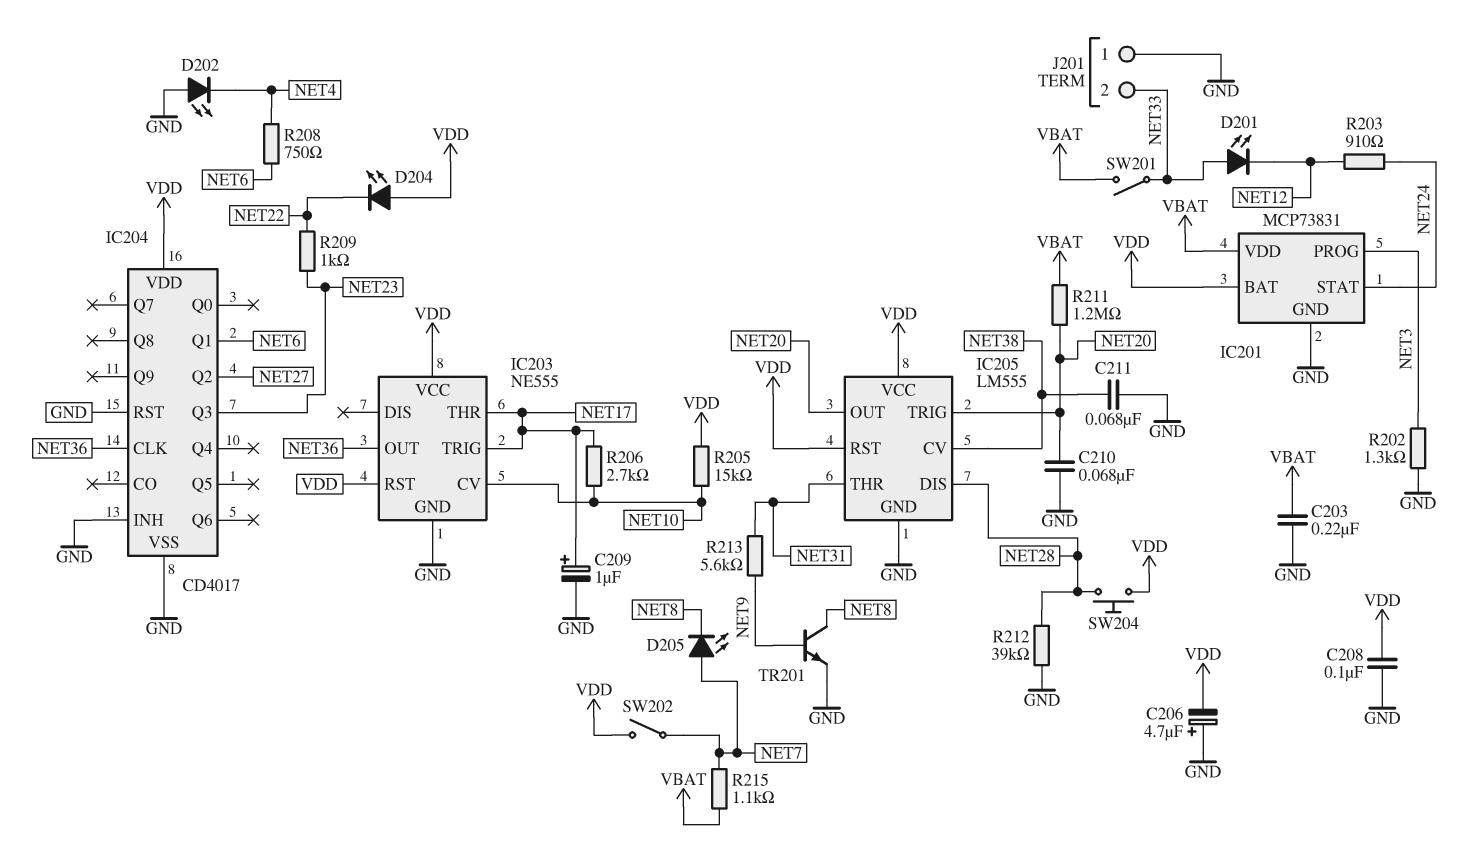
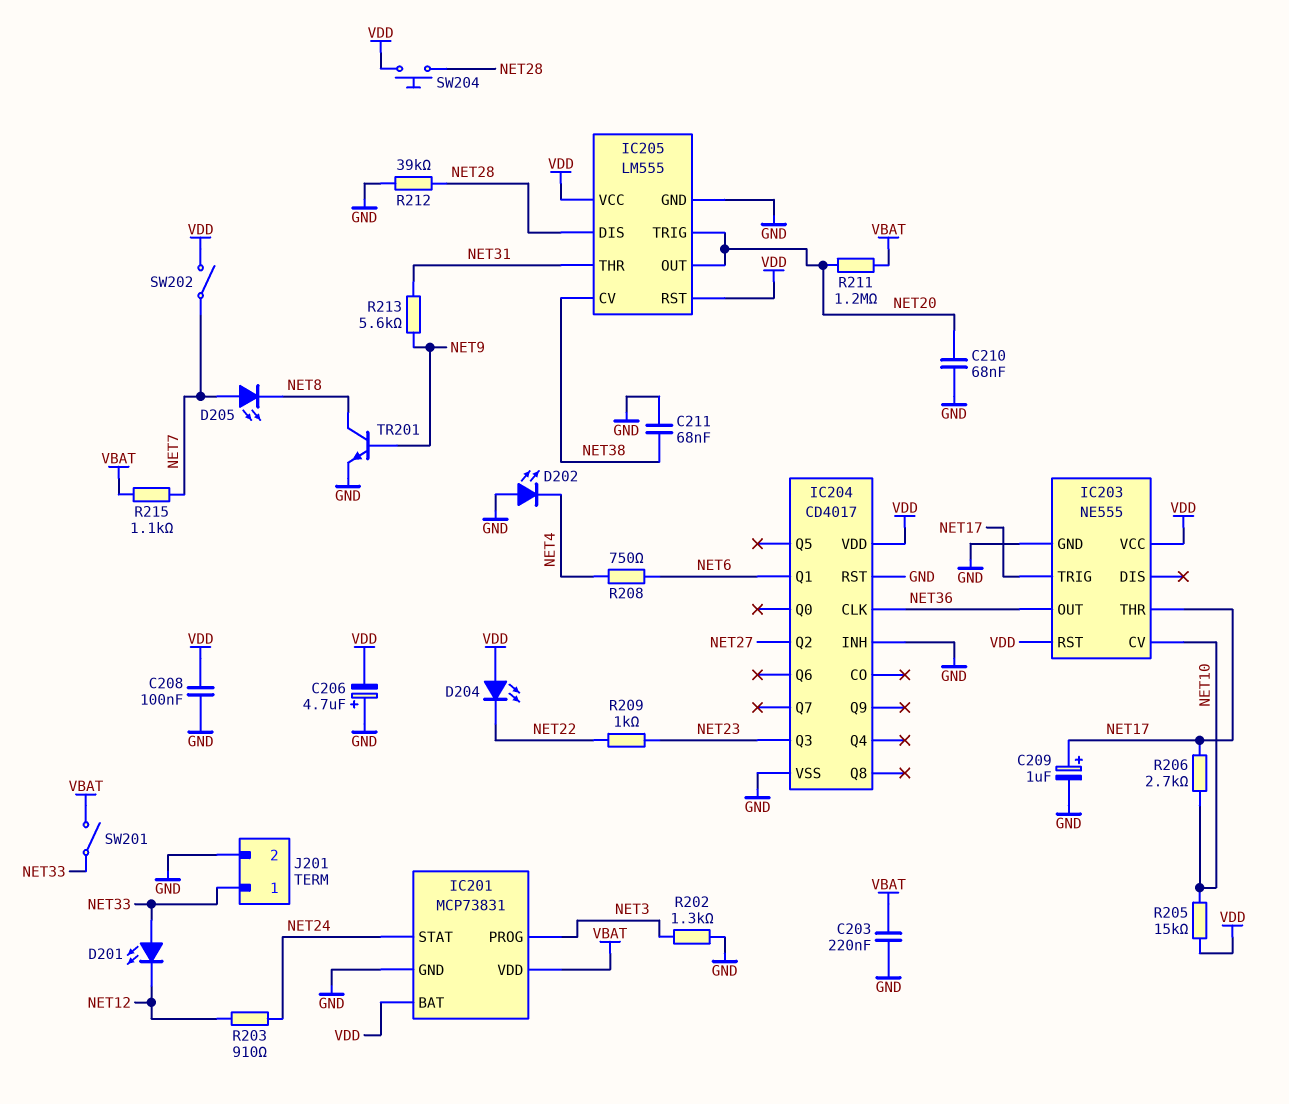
J201 pin 1: GND -> NET33
J201 pin 2: NET33 -> GND

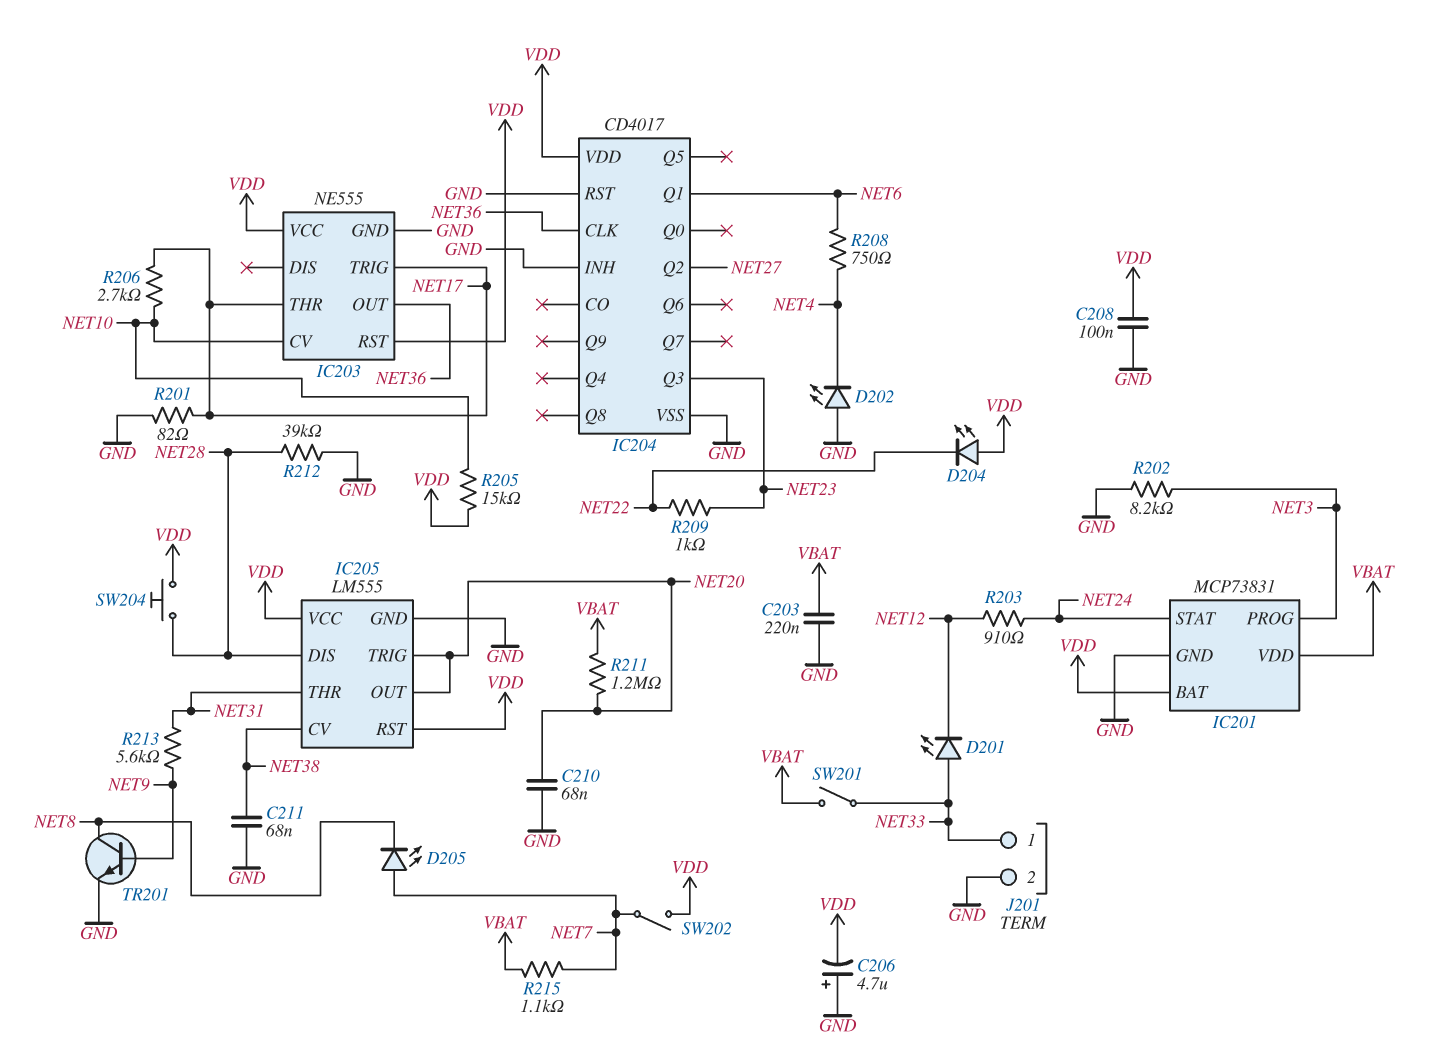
C209: 1uF (plus NET17, minus GND) -> none
R201: none -> 82 (GND, NET17)
R202: 1.3k (GND, NET3) -> 8.2k (GND, NET3)

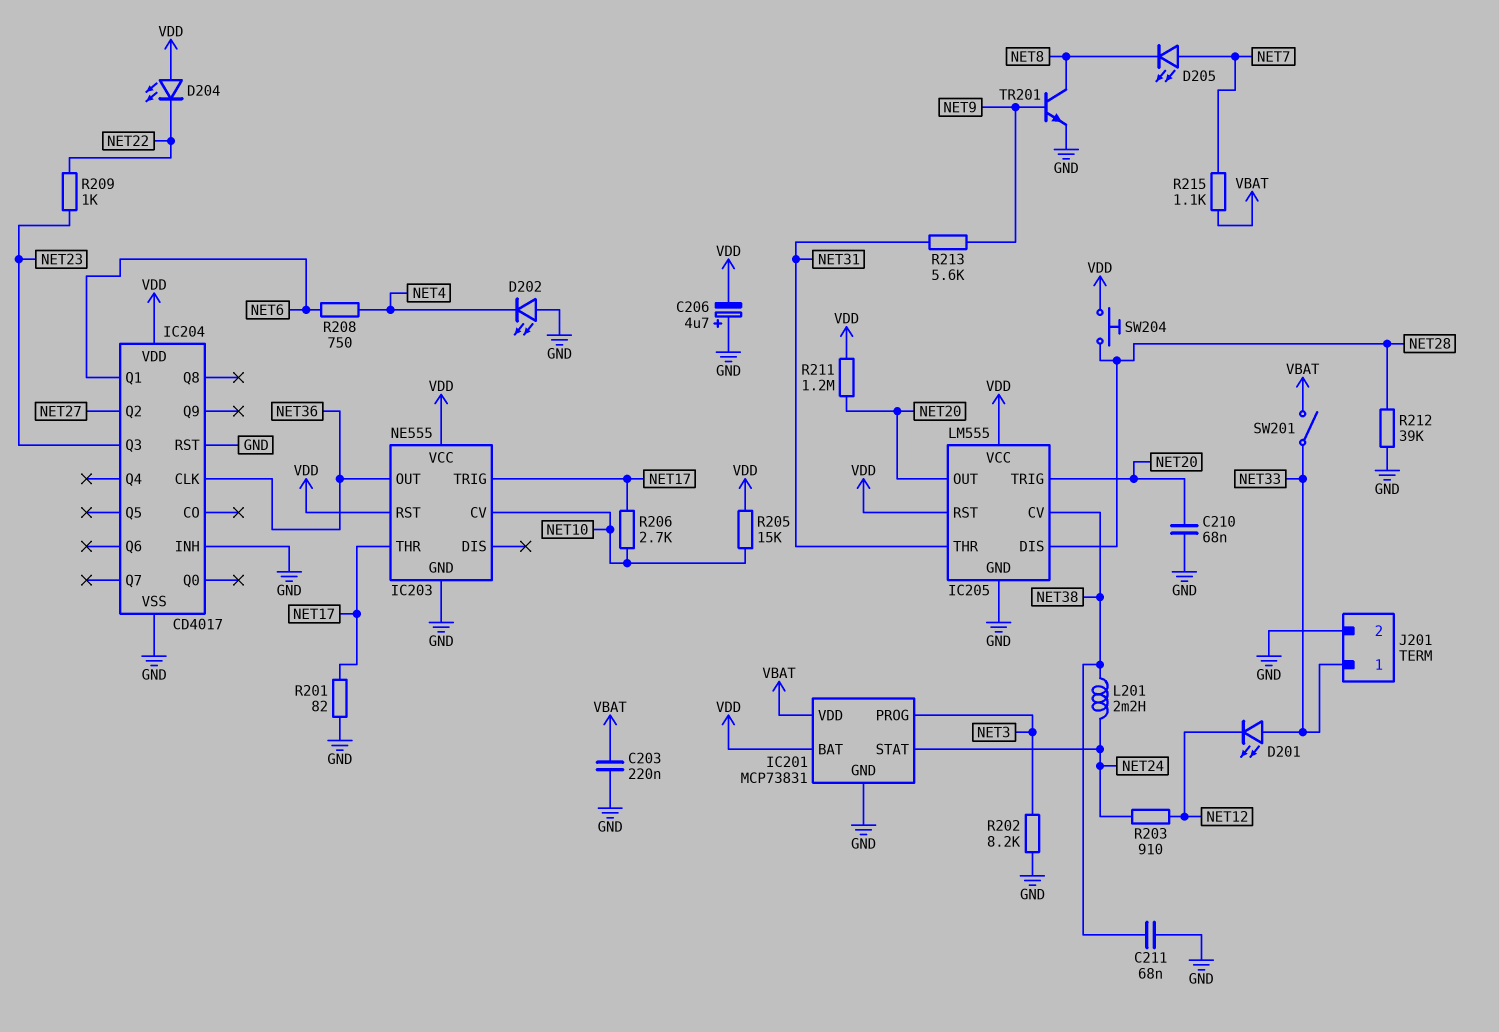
C208: 100nF (GND, VDD) -> none
L201: none -> 2.2mH (NET24, NET38)
R211: 1.2M (NET20, VBAT) -> 1.2M (NET20, VDD)
SW202: switch (NET7, VDD) -> none

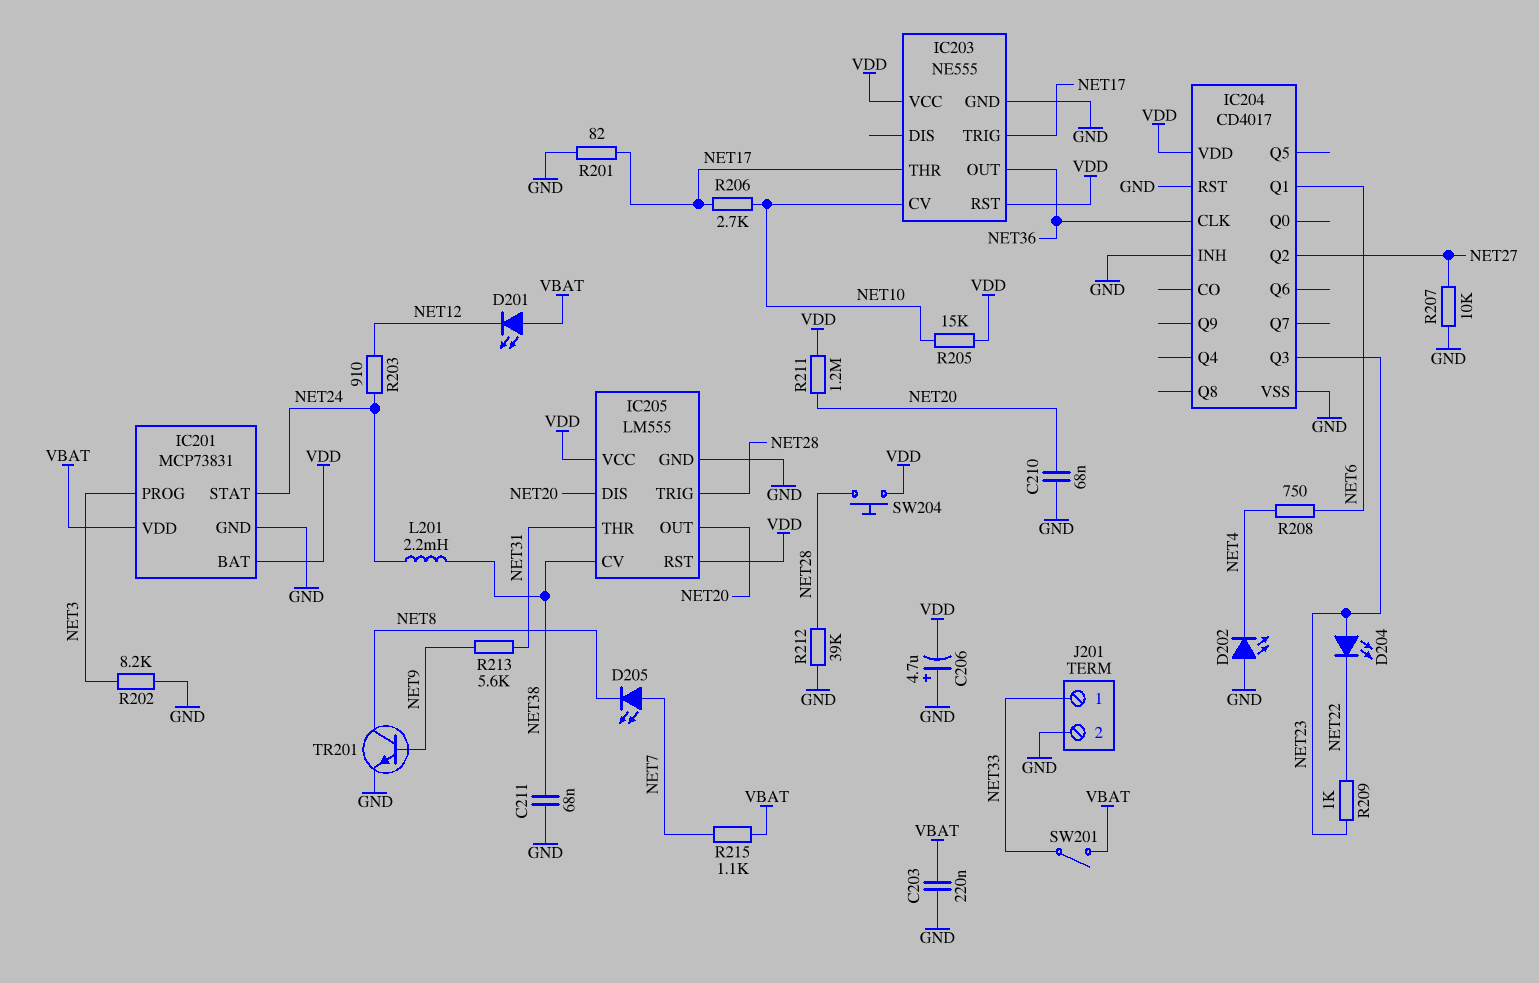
D201: LED (A NET33, K NET12) -> LED (A VBAT, K NET12)
D204: LED (A VDD, K NET22) -> LED (A NET23, K NET22)
IC205 pin DIS: NET28 -> NET20
IC205 pin TRIG: NET20 -> NET28
R207: none -> 10k (GND, NET27)

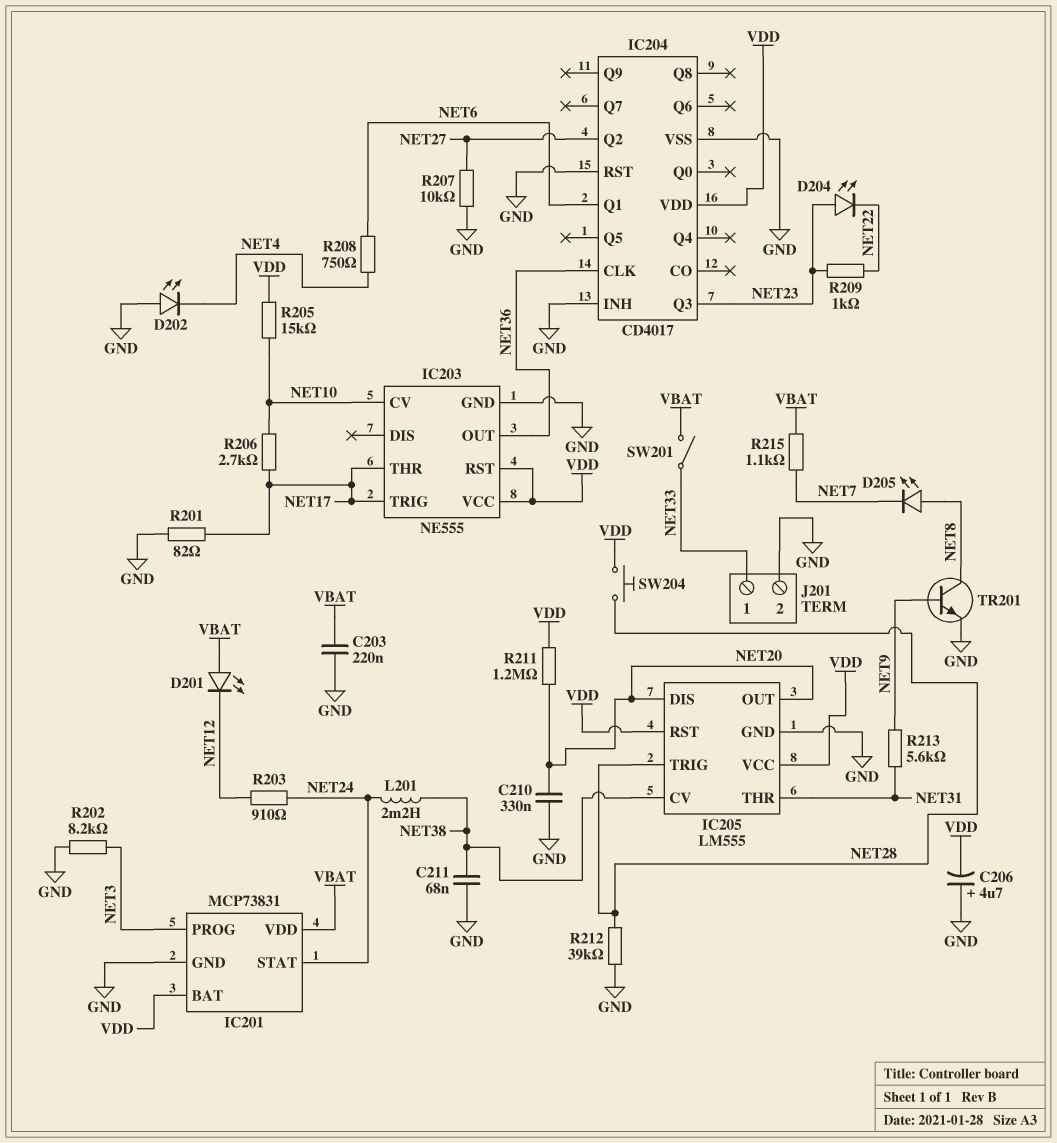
C210: 68nF (GND, NET20) -> 330nF (GND, NET20)
D205: LED (A NET7, K NET8) -> LED (A NET8, K NET7)

